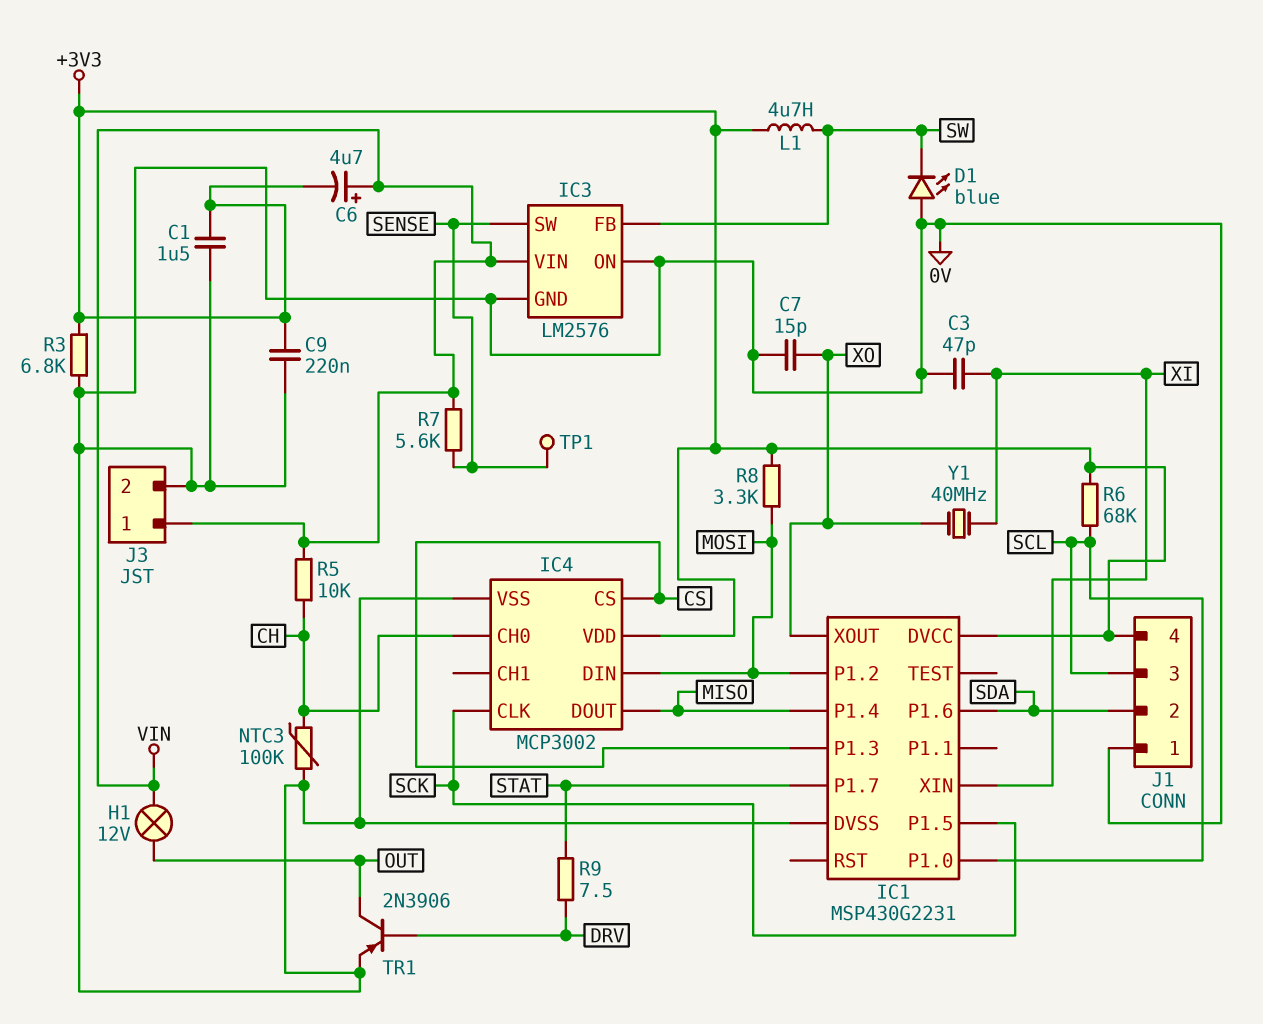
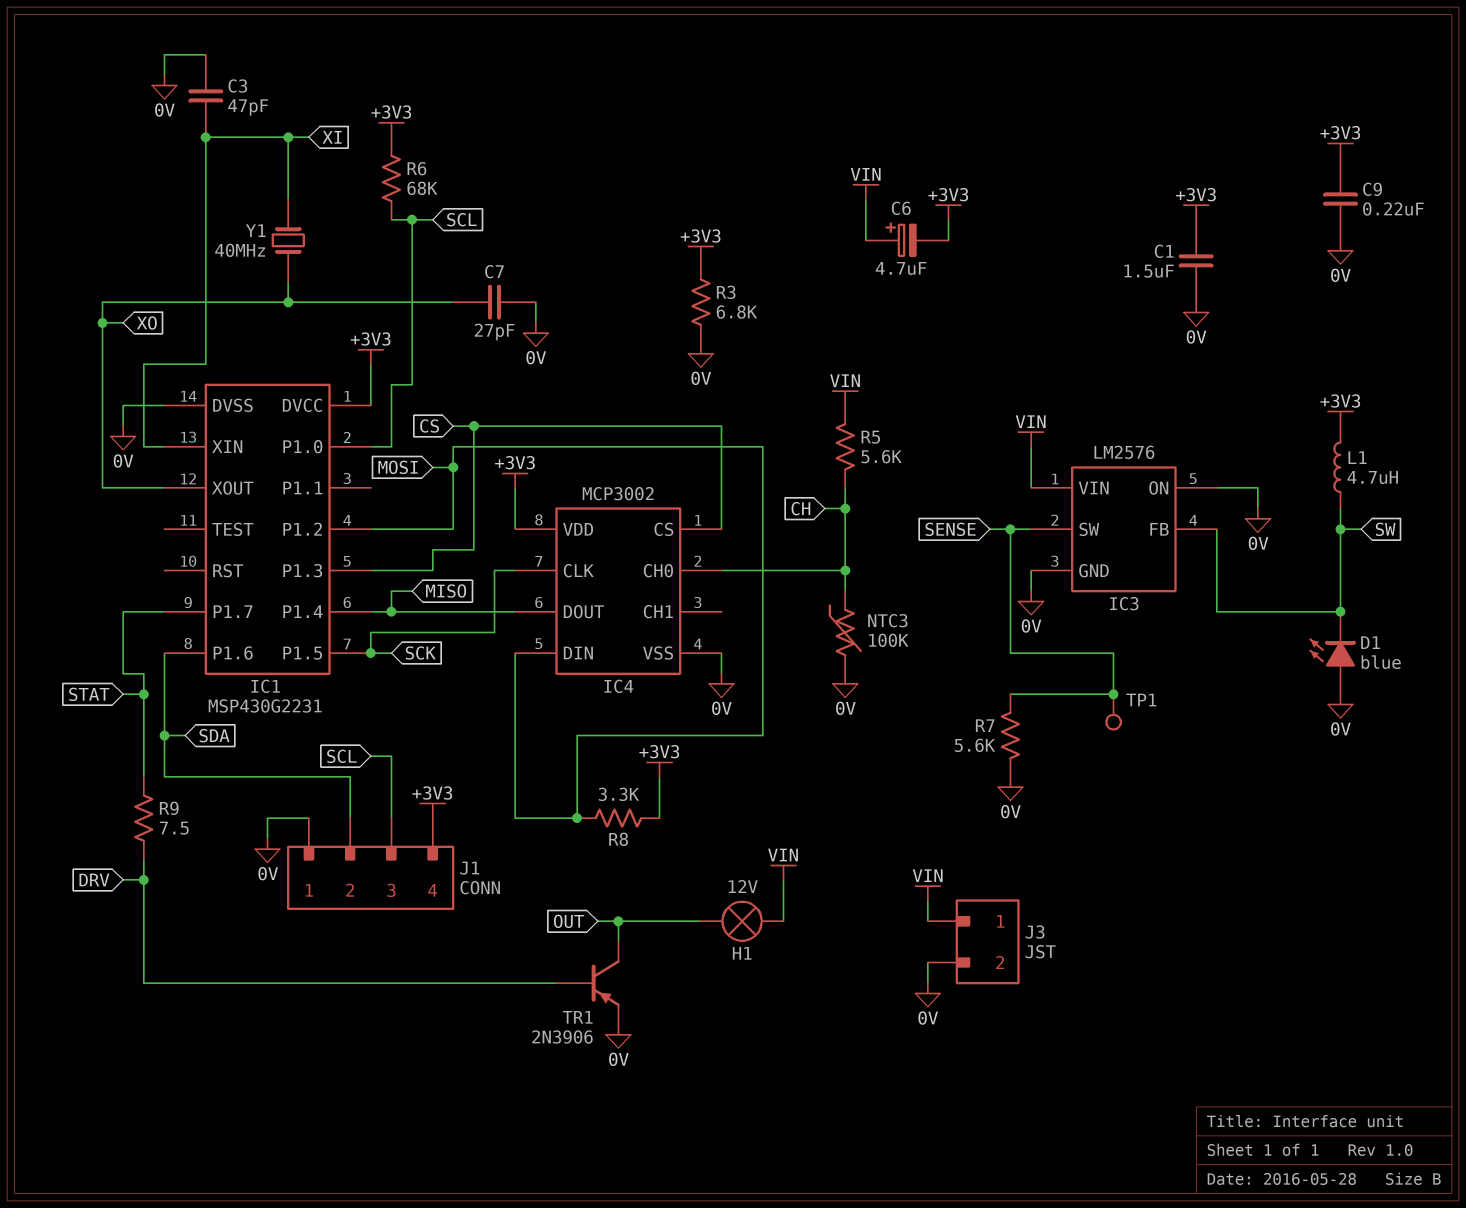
C7: 15pF (0V, XO) -> 27pF (0V, XO)
R5: 10k (CH, VIN) -> 5.6k (CH, VIN)
R7: 5.6k (SENSE, VIN) -> 5.6k (0V, SENSE)

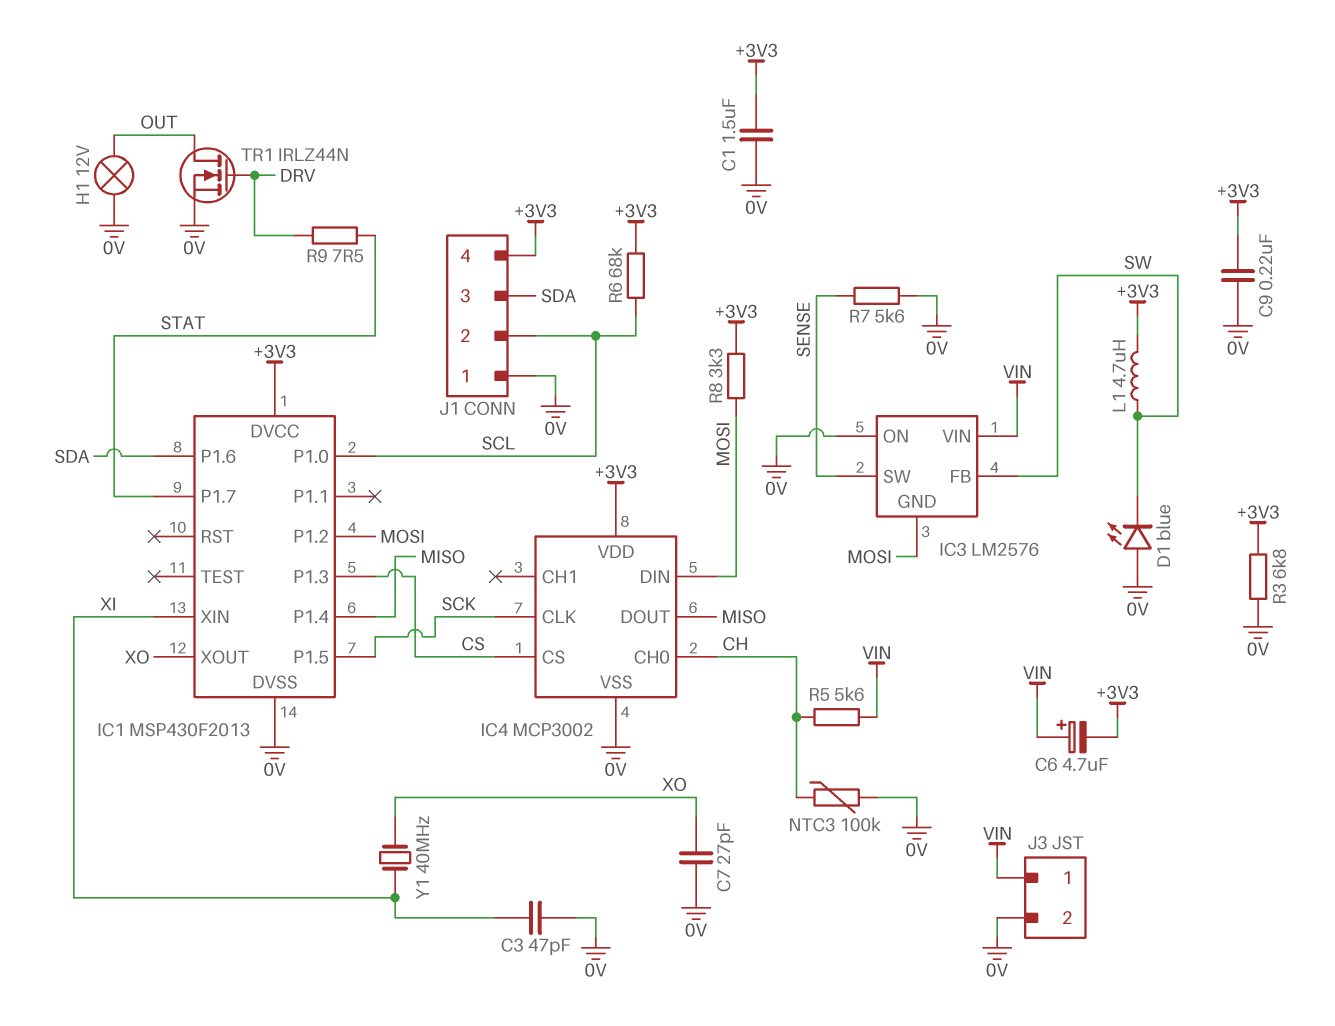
H1: lamp 12V (OUT, VIN) -> lamp 12V (0V, OUT)
IC1: MSP430G2231 -> MSP430F2013
IC3 pin GND: 0V -> MOSI
J1 pin 2: SDA -> SCL
J1 pin 3: SCL -> SDA
TP1: test point (SENSE) -> none
TR1: PNP 2N3906 (B DRV, C OUT, E 0V) -> NMOS IRLZ44N (G DRV, D OUT, S 0V)

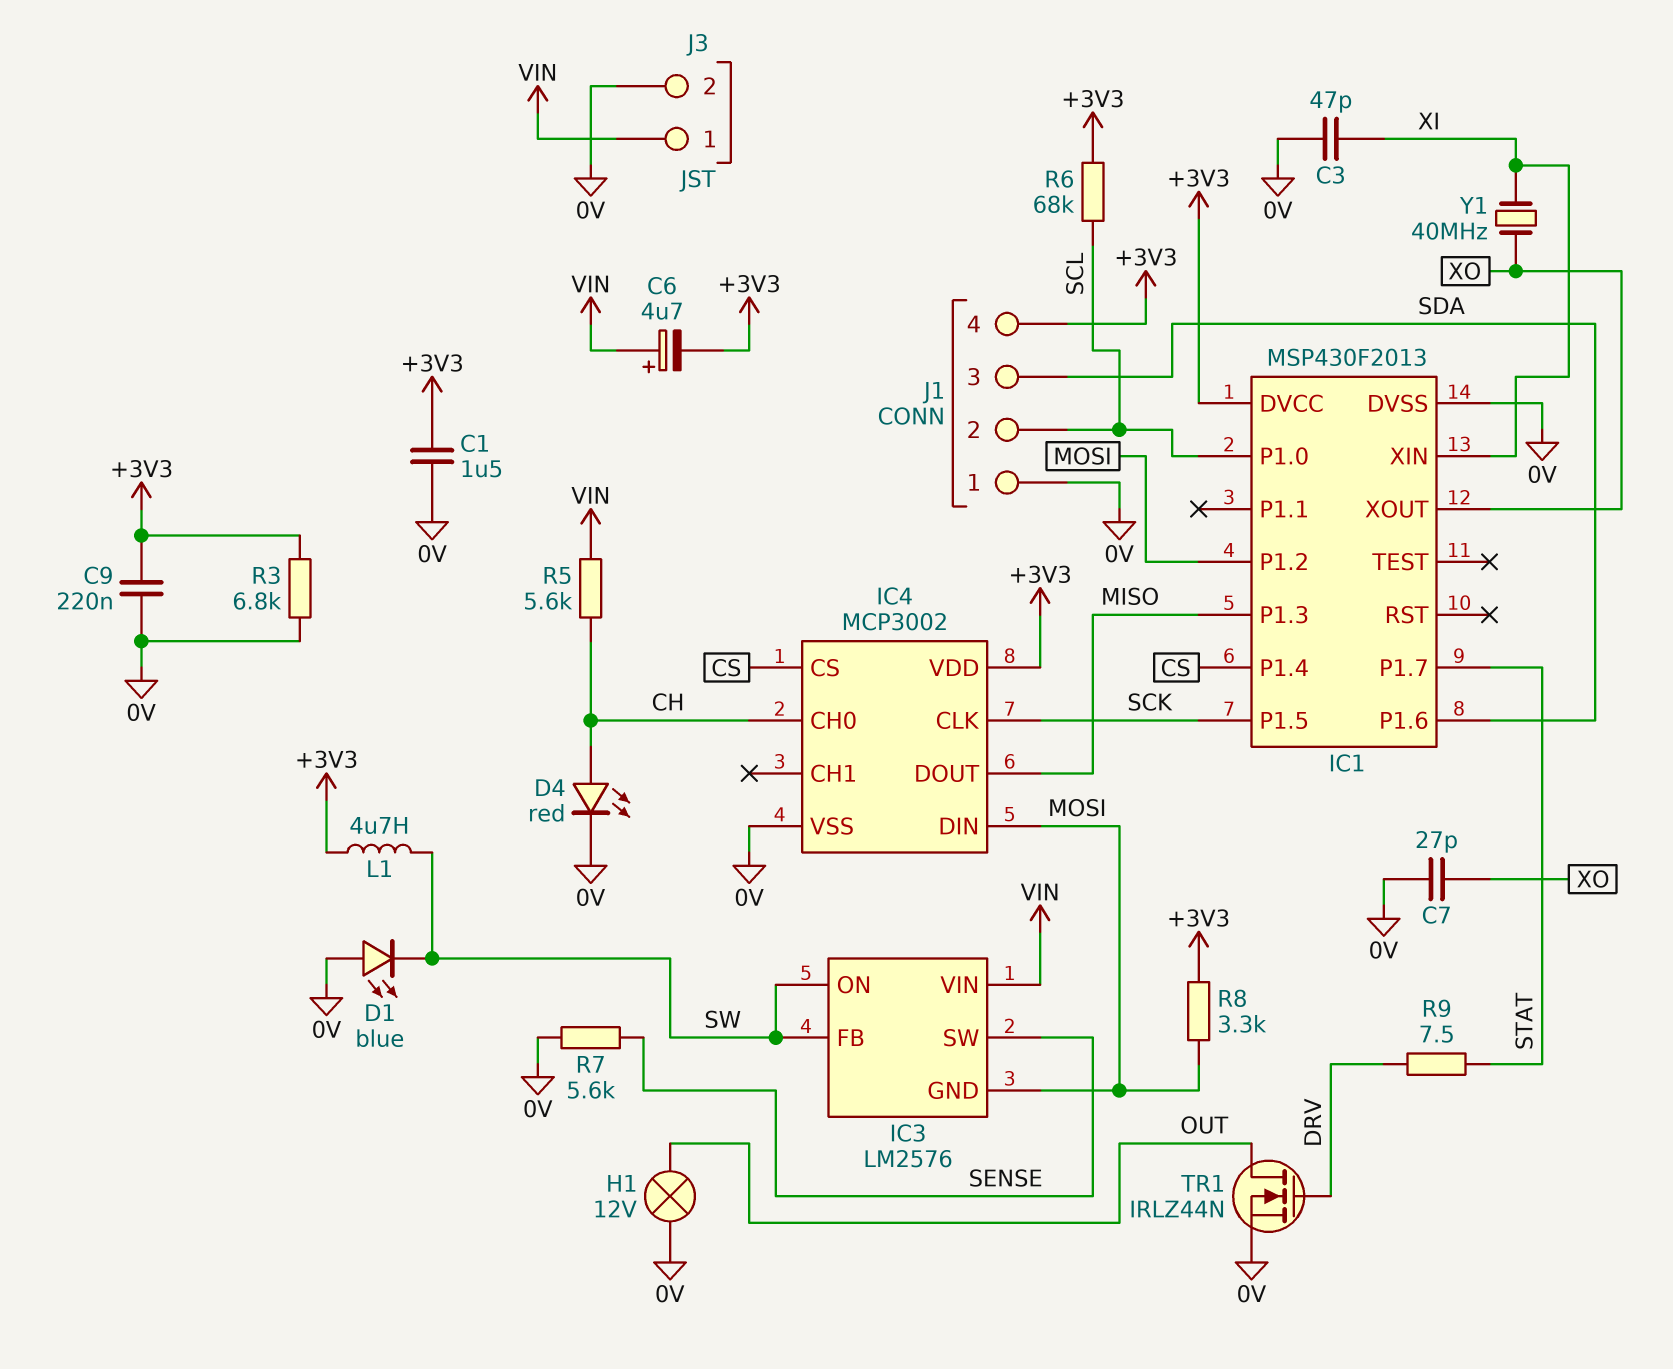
D4: none -> LED red (A CH, K 0V)
IC1 pin P1.3: CS -> MISO
IC1 pin P1.4: MISO -> CS
IC3 pin ON: 0V -> SW
NTC3: 100k (0V, CH) -> none

